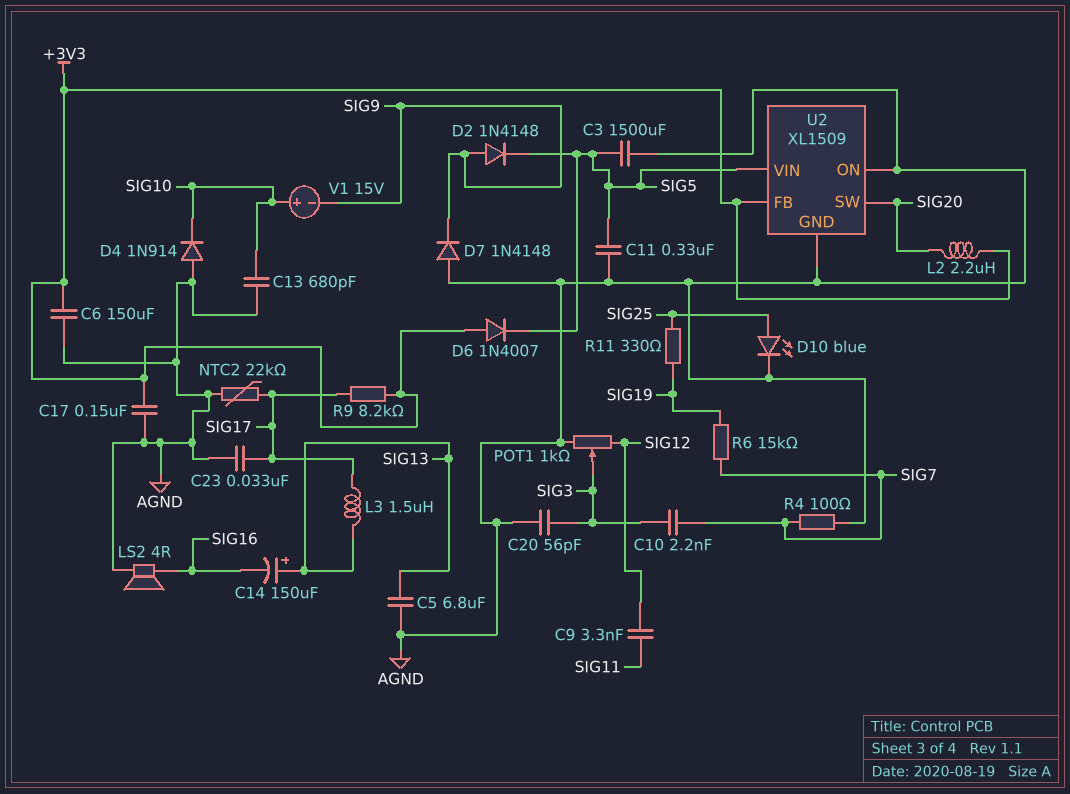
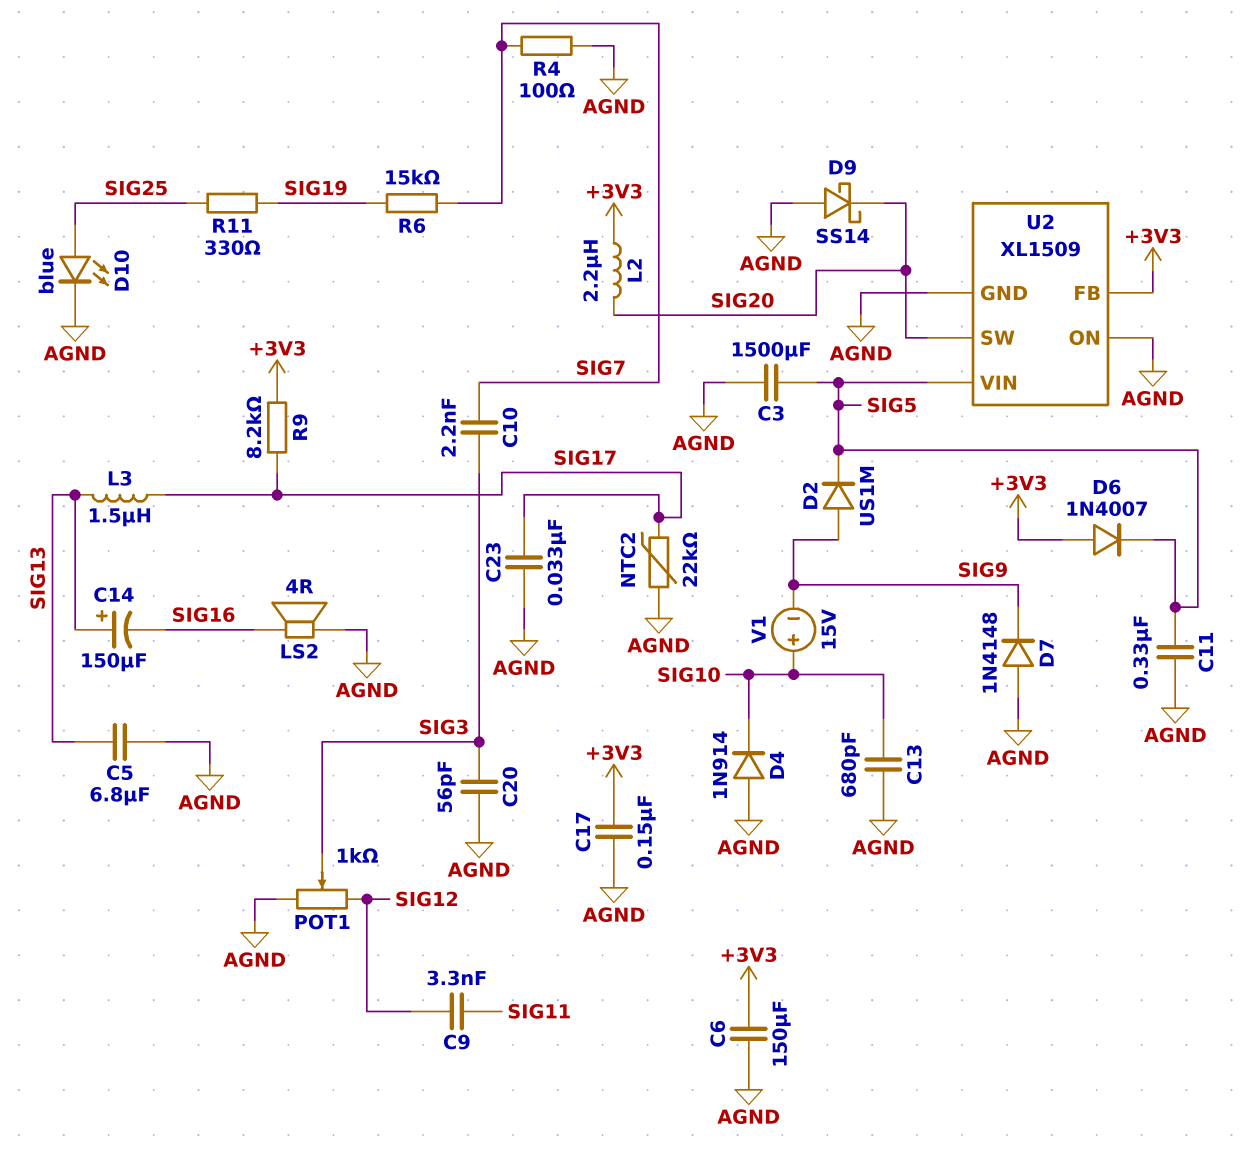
D2: diode 1N4148 (A SIG9, K SIG5) -> diode US1M (A SIG9, K SIG5)
D9: none -> schottky SS14 (A AGND, K SIG20)

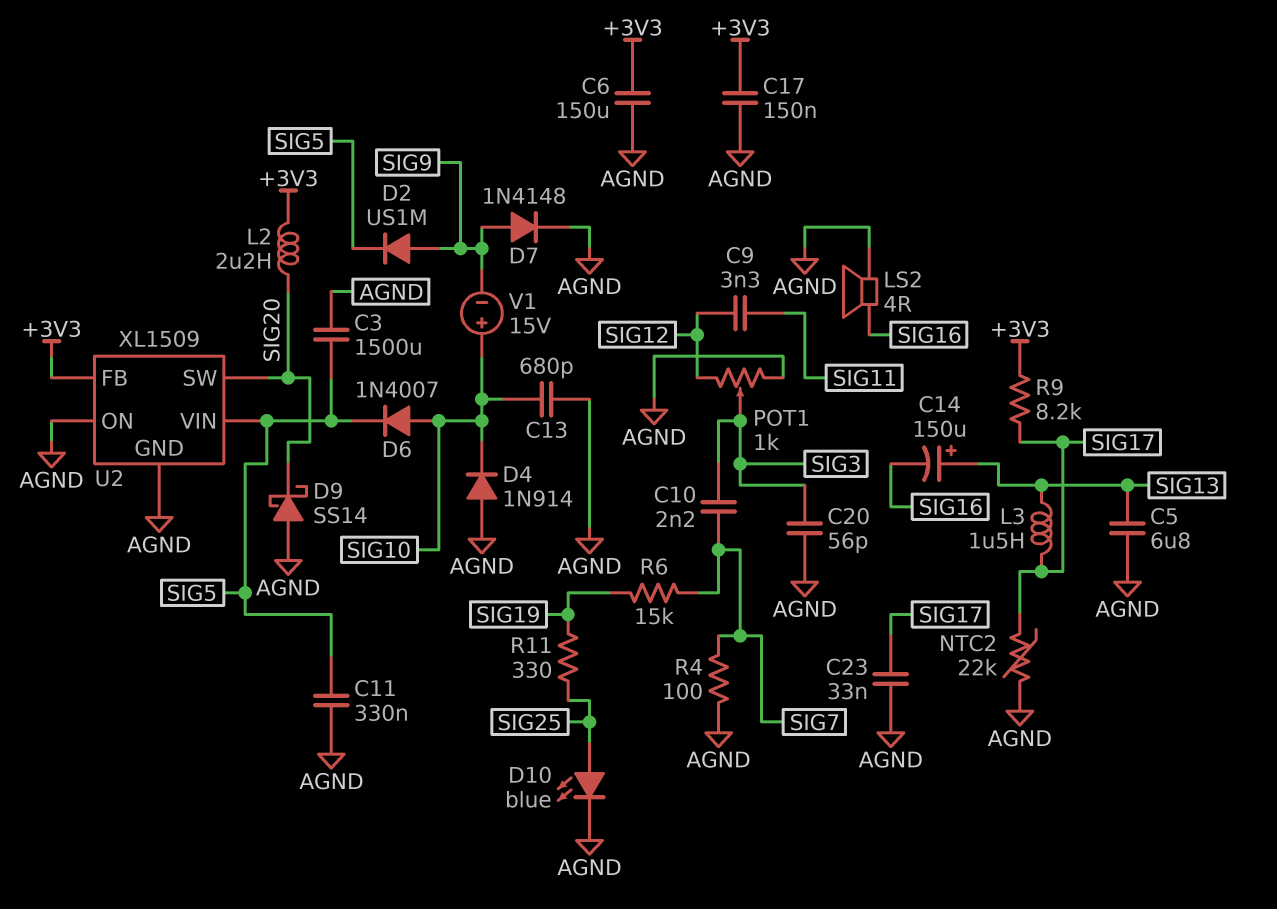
D6: diode 1N4007 (A +3V3, K SIG5) -> diode 1N4007 (A SIG10, K SIG5)
D7: diode 1N4148 (A AGND, K SIG9) -> diode 1N4148 (A SIG9, K AGND)

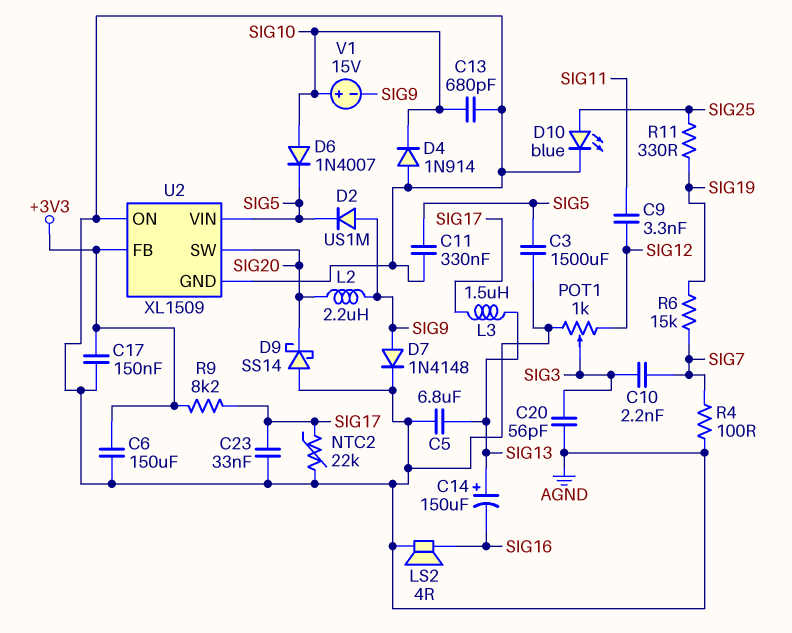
L2: 2.2uH (+3V3, SIG20) -> 2.2uH (SIG9, SIG20)

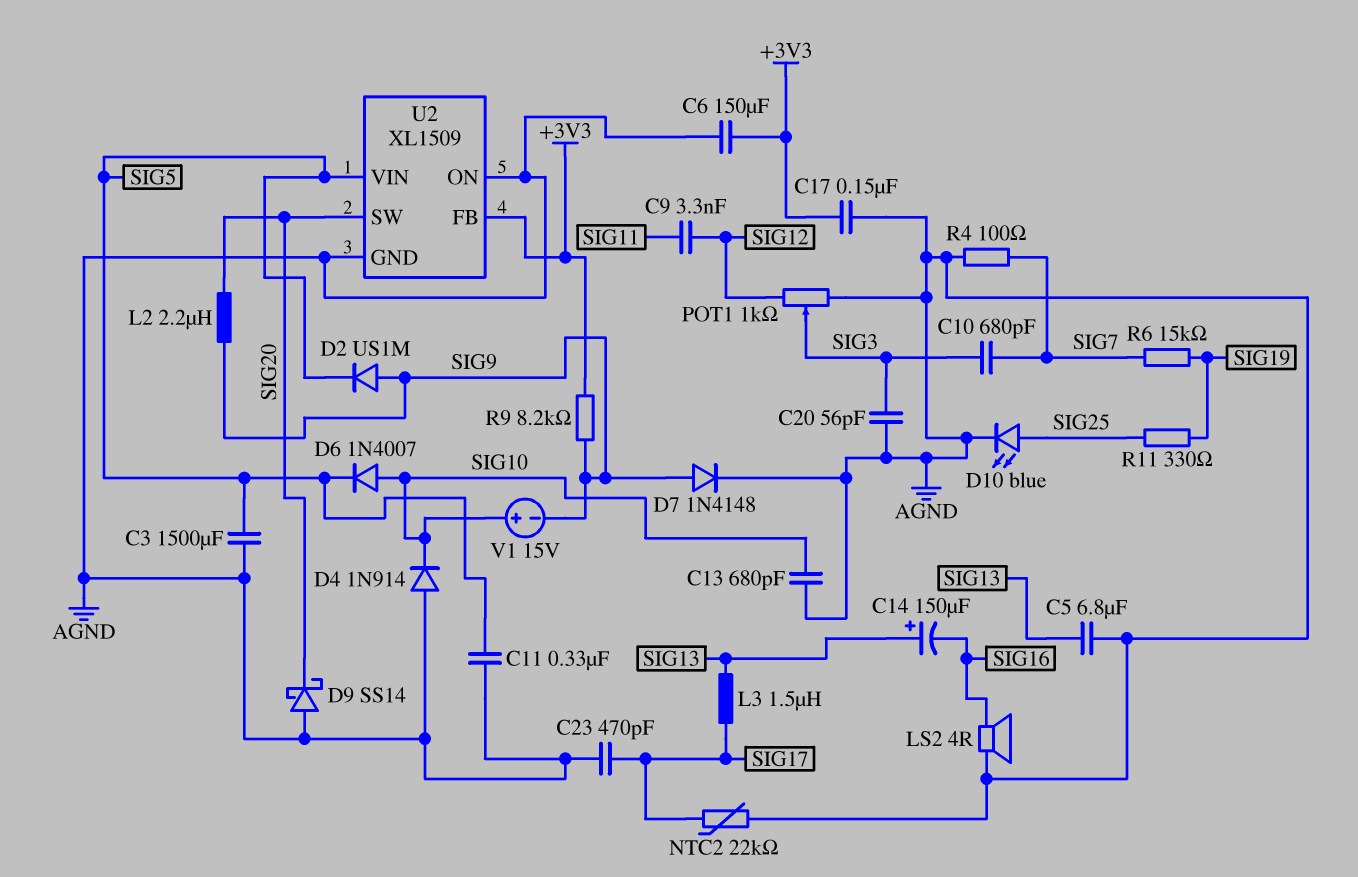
C10: 2.2nF (SIG3, SIG7) -> 680pF (SIG3, SIG7)
C23: 33nF (AGND, SIG17) -> 470pF (AGND, SIG17)
R9: 8.2k (+3V3, SIG17) -> 8.2k (+3V3, SIG9)

